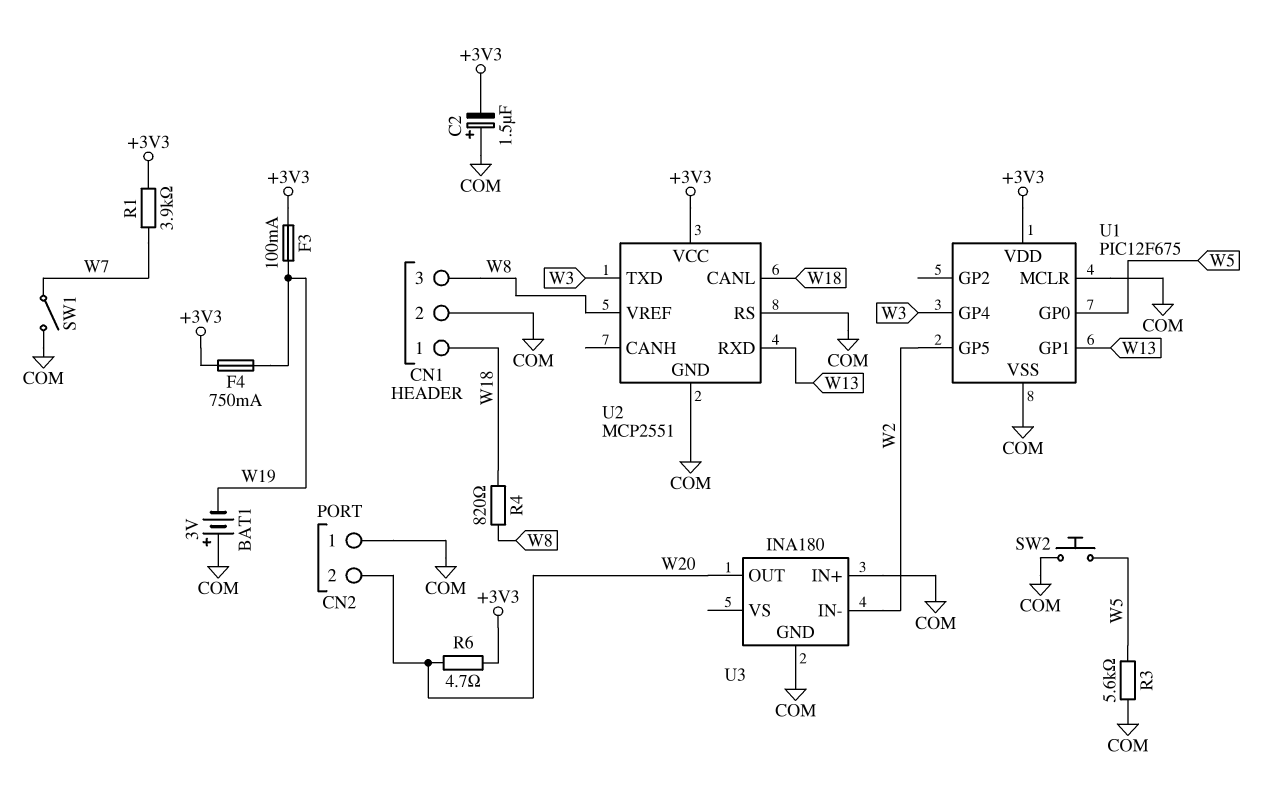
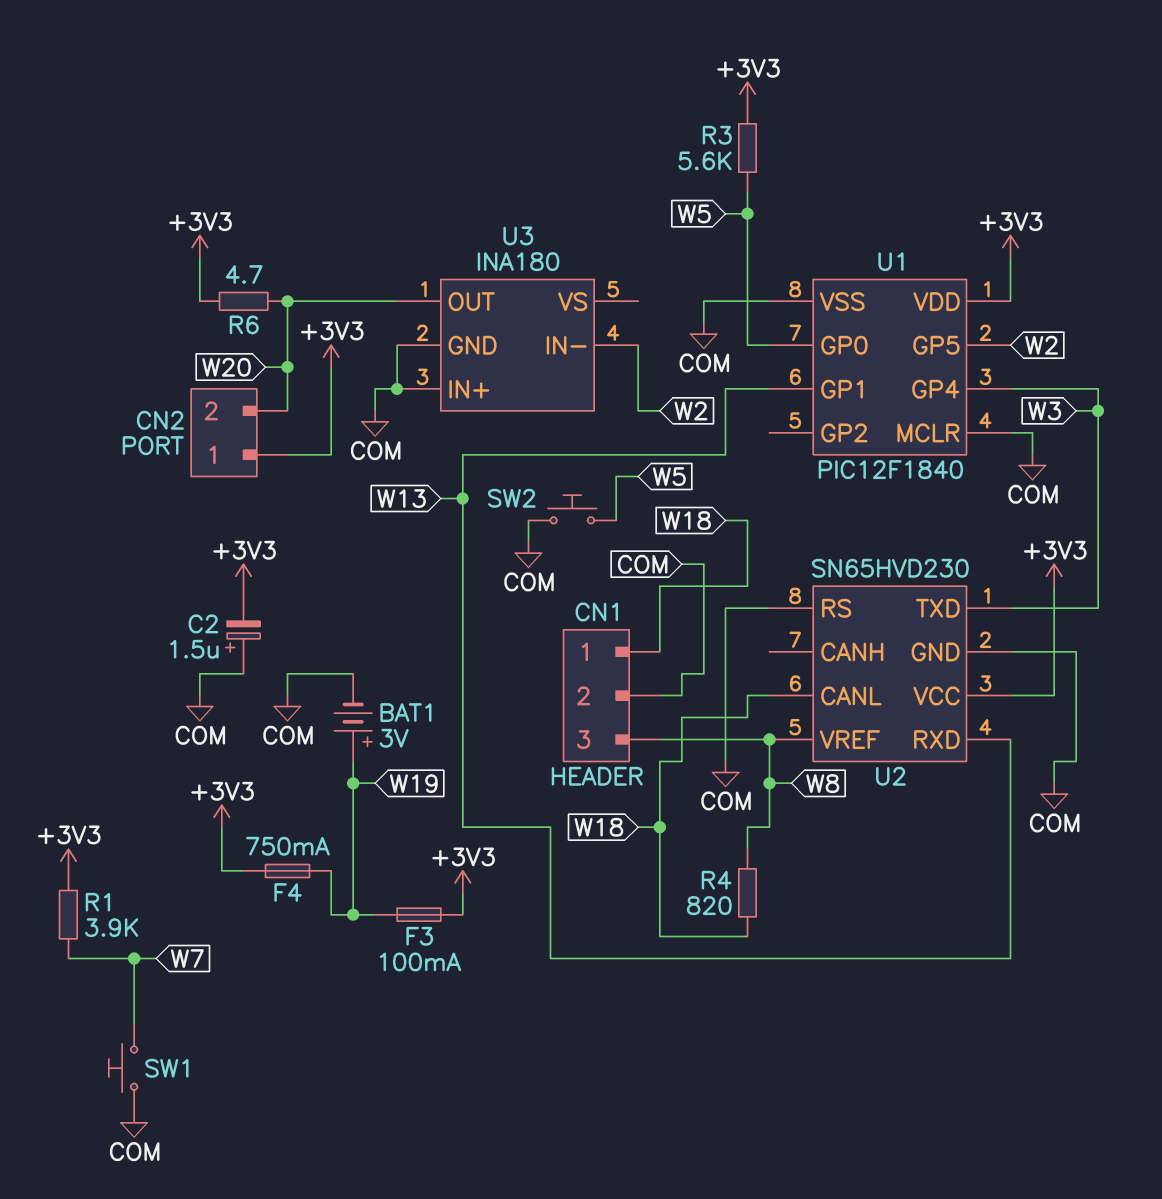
BAT1: 3V (plus COM, minus W19) -> 3V (plus W19, minus COM)
CN2 pin 1: COM -> +3V3
R3: 5.6k (COM, W5) -> 5.6k (+3V3, W5)
SW1: switch (COM, W7) -> button (COM, W7)
U1: PIC12F675 -> PIC12F1840
U2: MCP2551 -> SN65HVD230

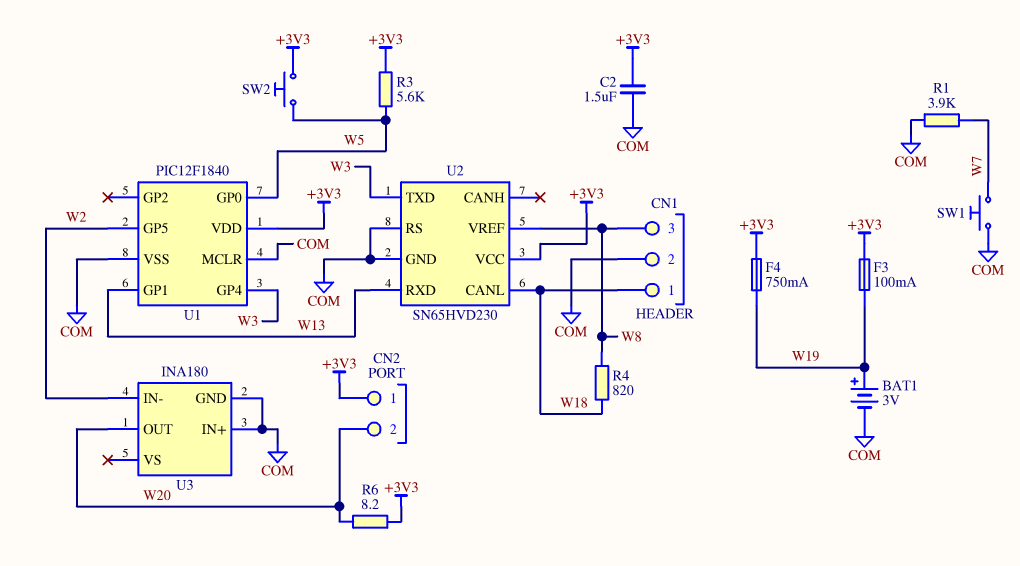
C2: 1.5uF (plus COM, minus +3V3) -> 1.5uF (+3V3, COM)
R1: 3.9k (+3V3, W7) -> 3.9k (COM, W7)
R6: 4.7 (+3V3, W20) -> 8.2 (+3V3, W20)
SW2: button (COM, W5) -> button (+3V3, W5)

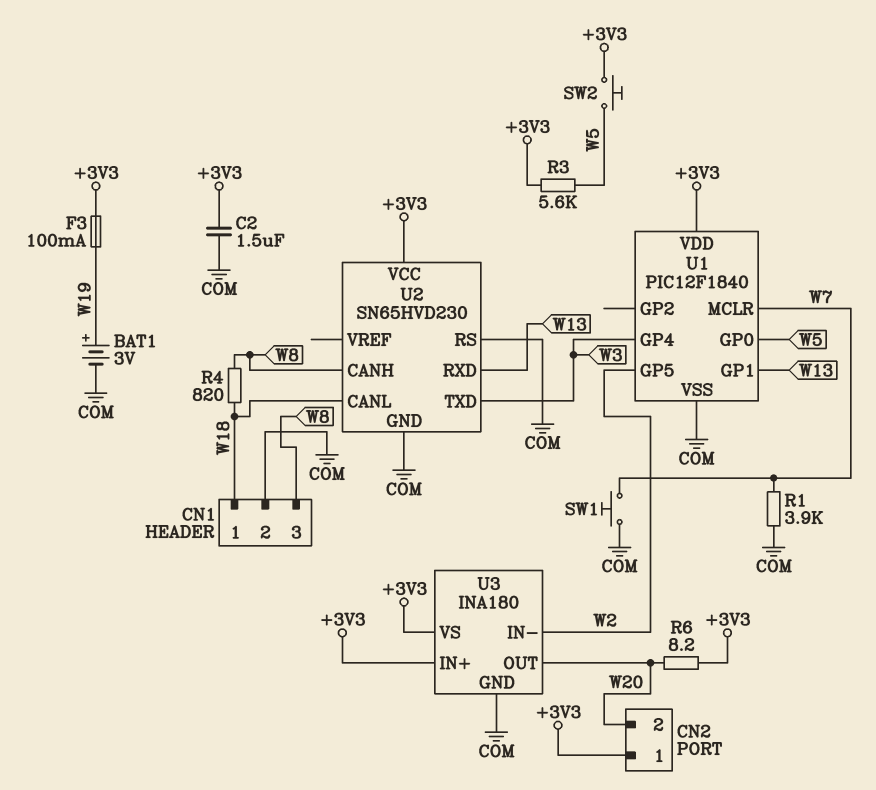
F4: 750mA (+3V3, W19) -> none
U1 pin MCLR: COM -> W7
U2 pin CANH: none -> W8
U2 pin VREF: W8 -> none
U3 pin IN+: COM -> +3V3
U3 pin VS: none -> +3V3

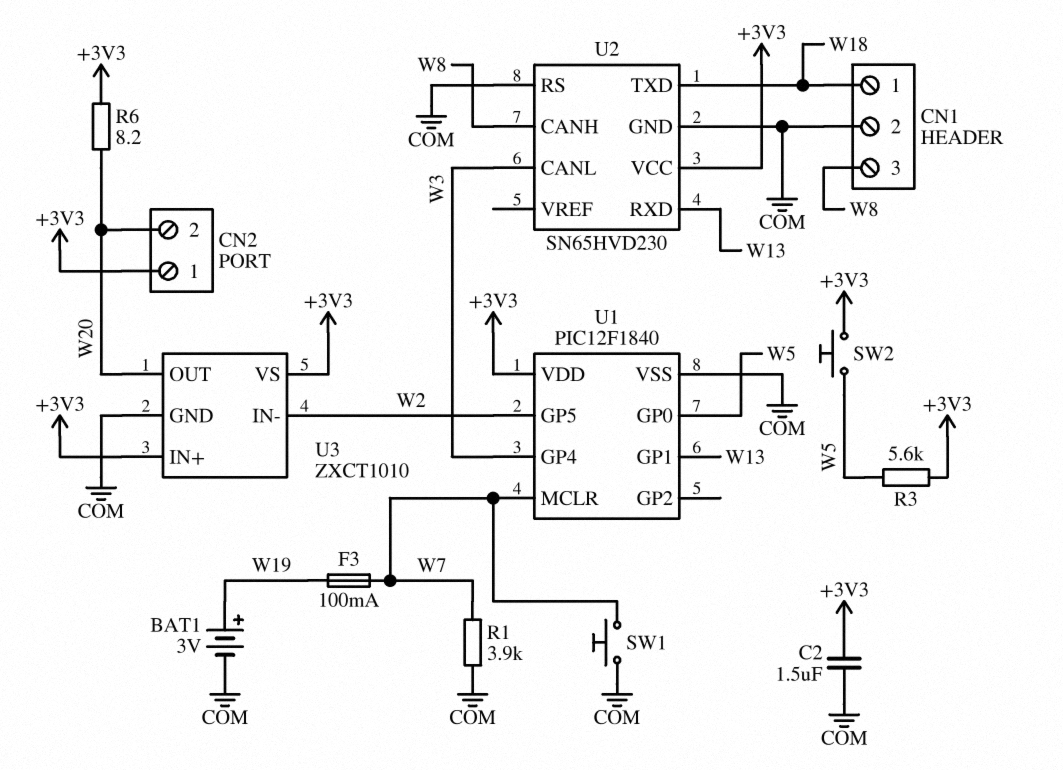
F3: 100mA (+3V3, W19) -> 100mA (W7, W19)
R4: 820 (W8, W18) -> none
U2 pin CANL: W18 -> W3
U2 pin TXD: W3 -> W18
U3: INA180 -> ZXCT1010

